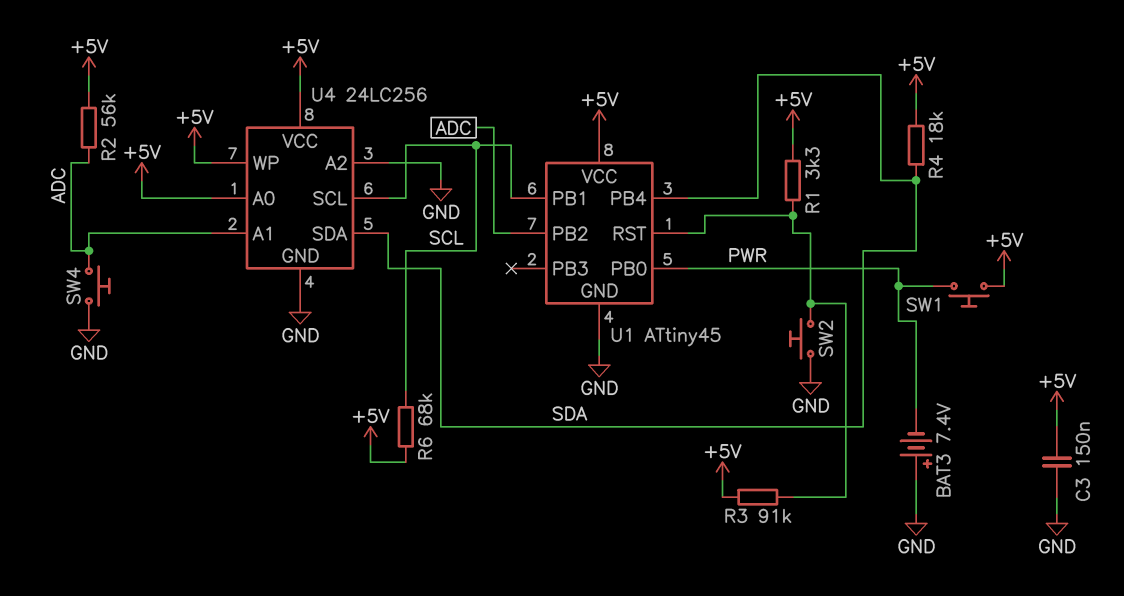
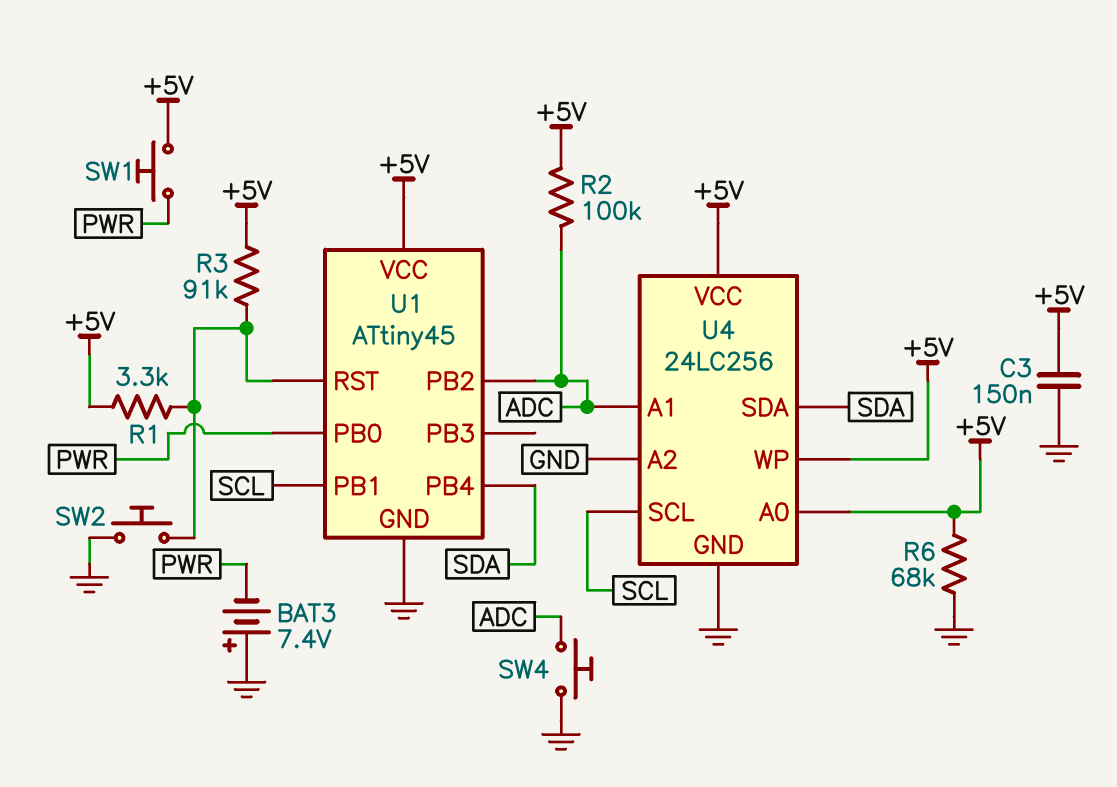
R2: 56k (+5V, ADC) -> 100k (+5V, ADC)
R4: 18k (+5V, SDA) -> none
R6: 68k (+5V, SCL) -> 68k (+5V, GND)

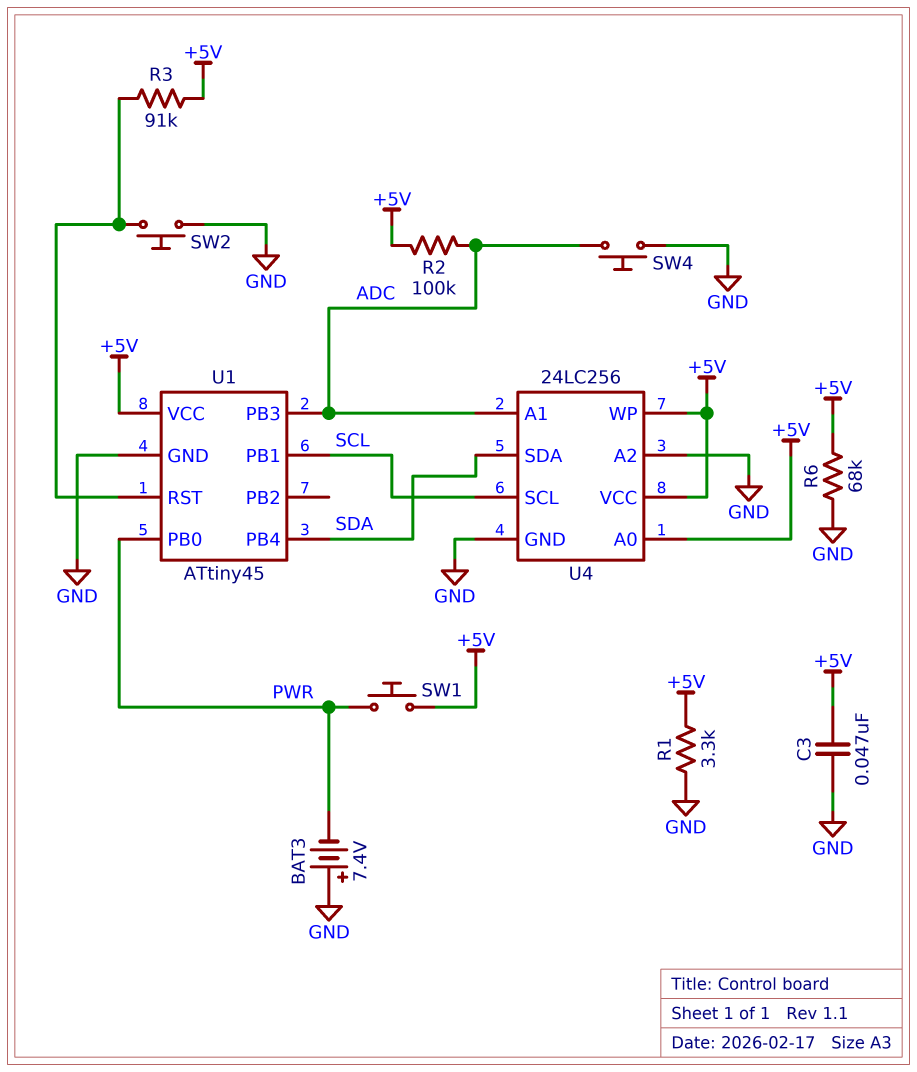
C3: 150nF (+5V, GND) -> 47nF (+5V, GND)
R1: 3.3k (+5V, U1/RST) -> 3.3k (+5V, GND)
U1 pin PB2: ADC -> none
U1 pin PB3: none -> ADC

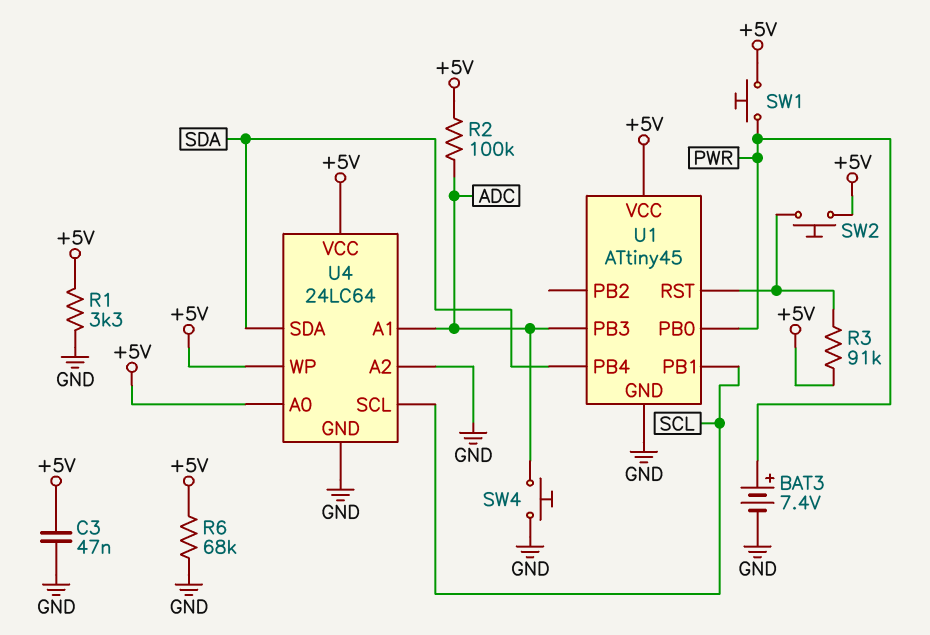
BAT3: 7.4V (plus GND, minus PWR) -> 7.4V (plus PWR, minus GND)
SW2: button (GND, U1/RST) -> button (+5V, U1/RST)
U4: 24LC256 -> 24LC64

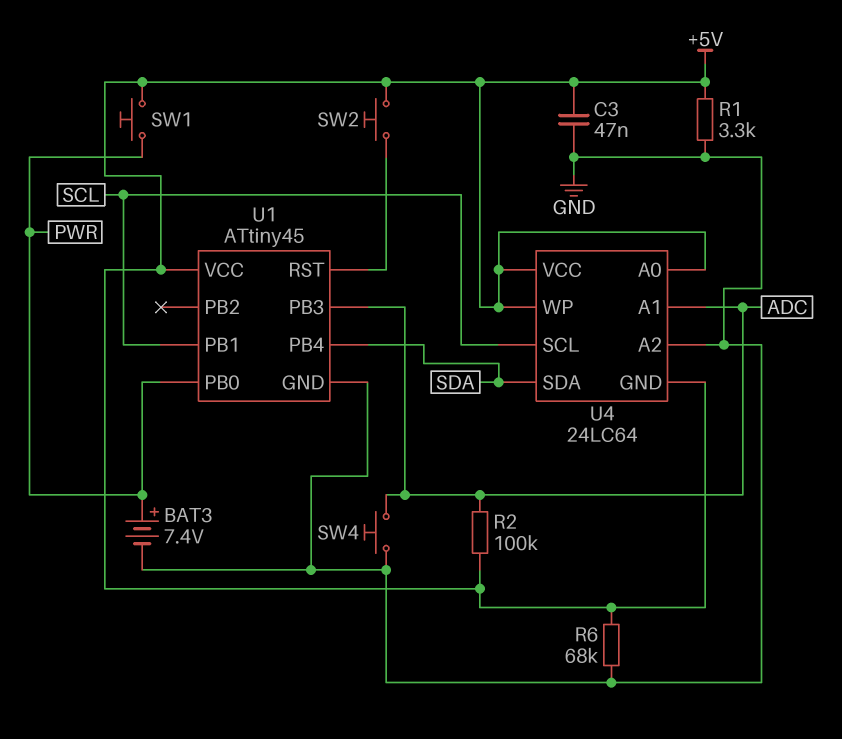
R3: 91k (+5V, U1/RST) -> none
U4 pin GND: GND -> +5V

